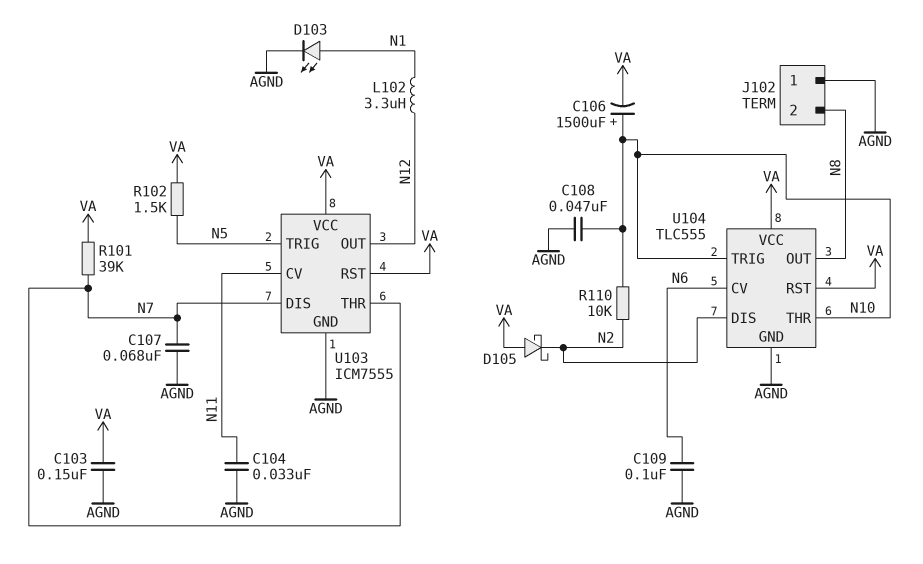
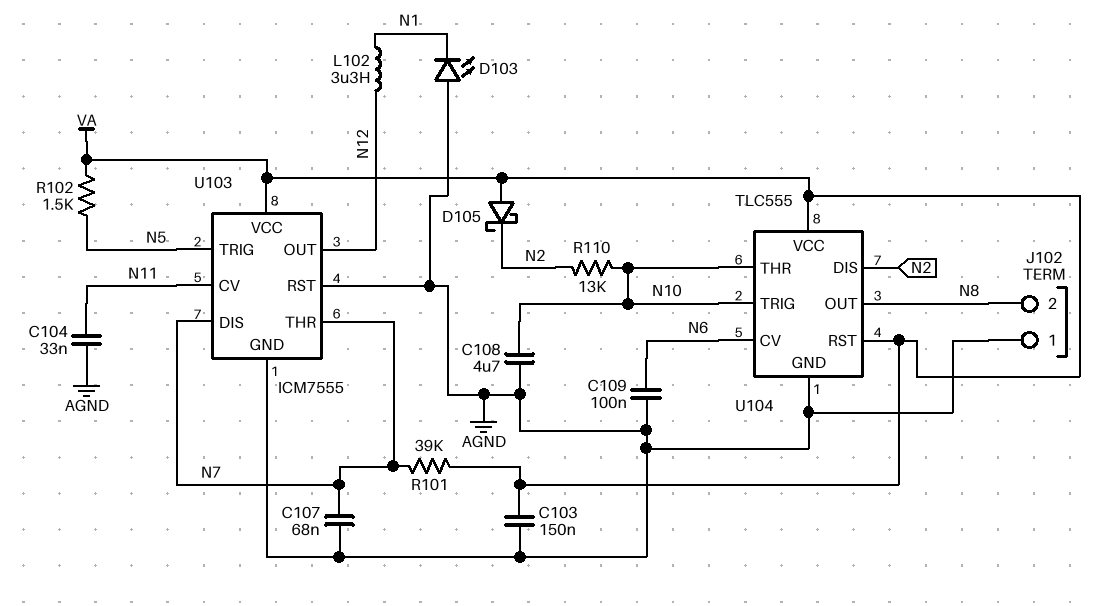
C106: 1500uF (plus N10, minus VA) -> none
C108: 47nF (AGND, N10) -> 4.7uF (AGND, N10)
D103: LED (A N1, K AGND) -> LED (A AGND, K N1)
R110: 10k (N2, N10) -> 13k (N2, N10)
U103 pin RST: VA -> AGND

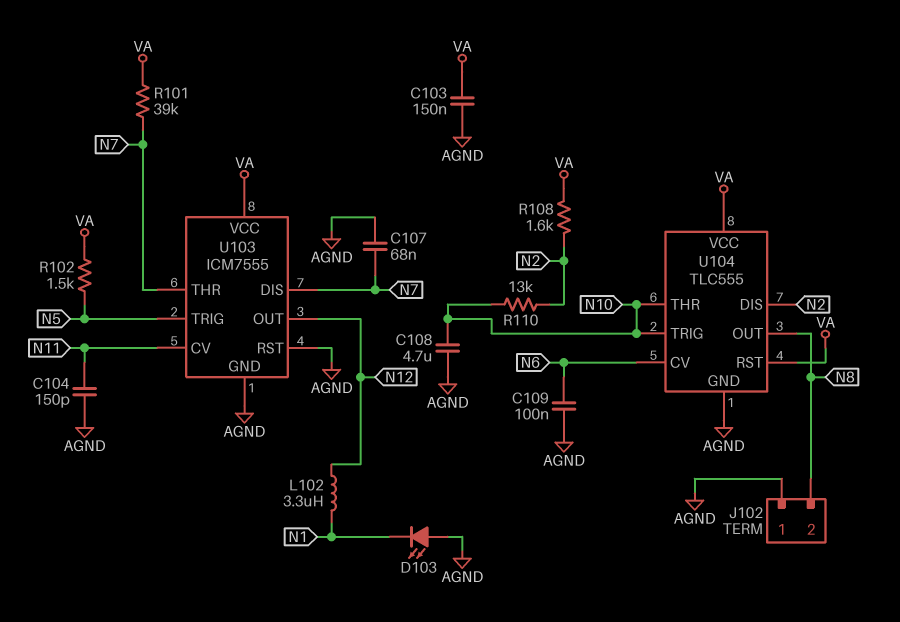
C104: 33nF (AGND, N11) -> 150pF (AGND, N11)
D105: schottky (A VA, K N2) -> none
R108: none -> 1.6k (N2, VA)

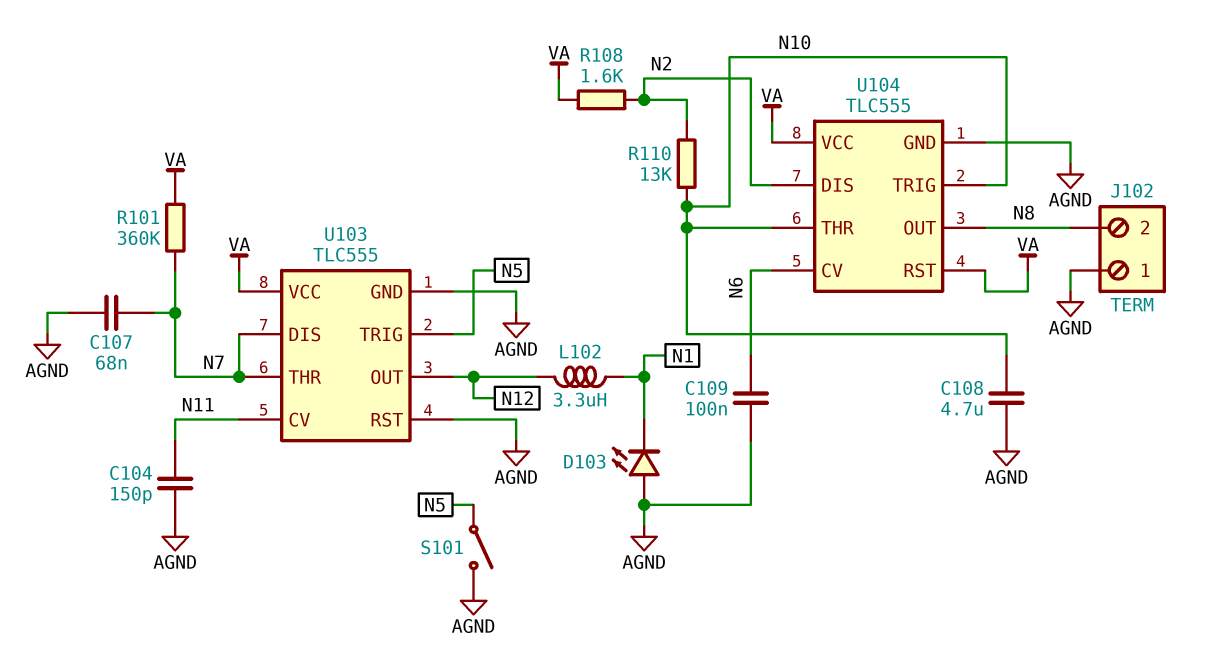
C103: 150nF (AGND, VA) -> none
R101: 39k (N7, VA) -> 360k (N7, VA)
R102: 1.5k (N5, VA) -> none
S101: none -> switch (AGND, N5)
U103: ICM7555 -> TLC555

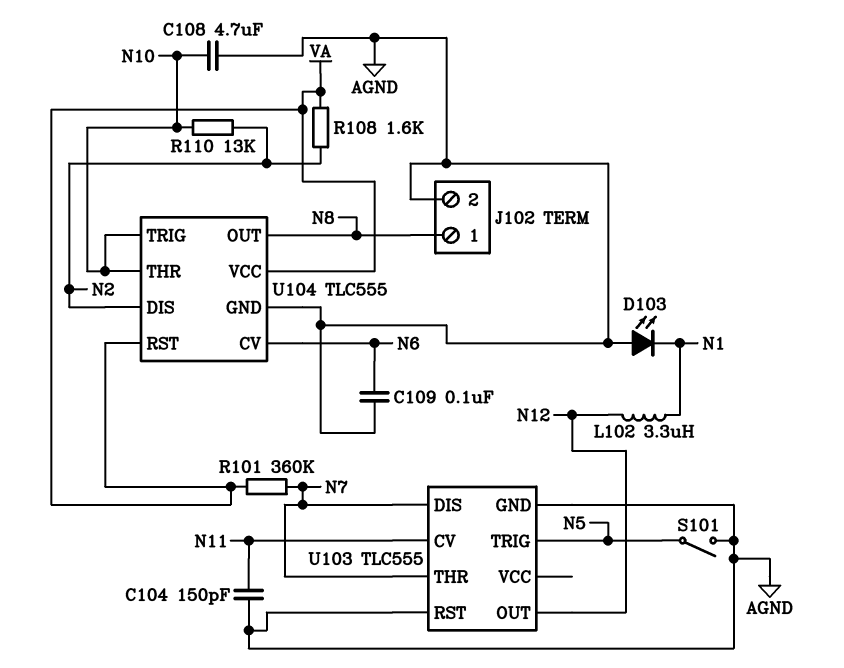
C107: 68nF (AGND, N7) -> none
J102 pin 1: AGND -> N8
J102 pin 2: N8 -> AGND
U103 pin VCC: VA -> none

